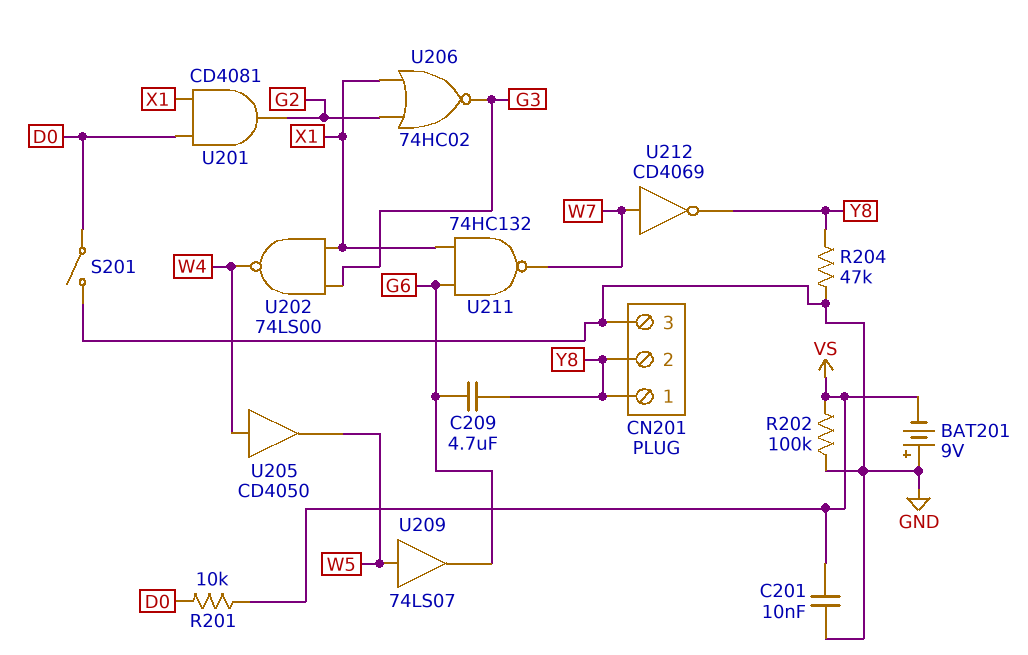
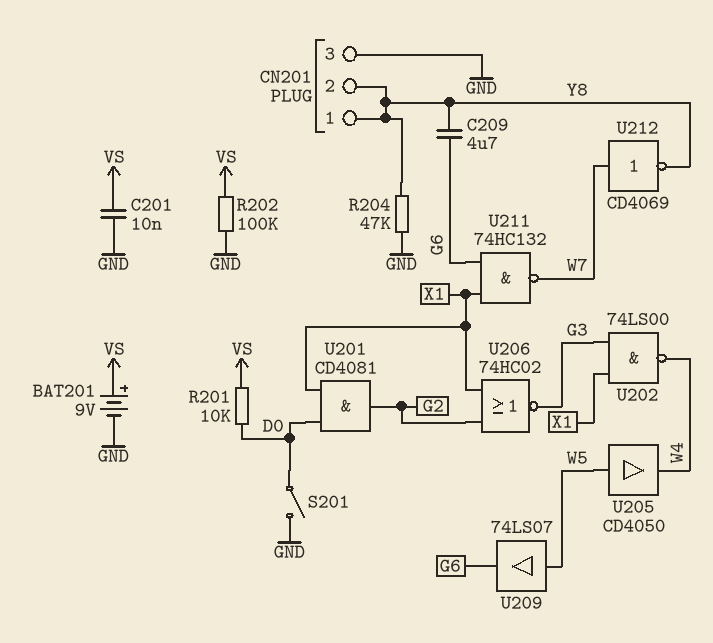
BAT201: 9V (plus GND, minus VS) -> 9V (plus VS, minus GND)
U205: buffer CD4050 (in W4, out W5) -> buffer CD4050 (in W5, out W4)

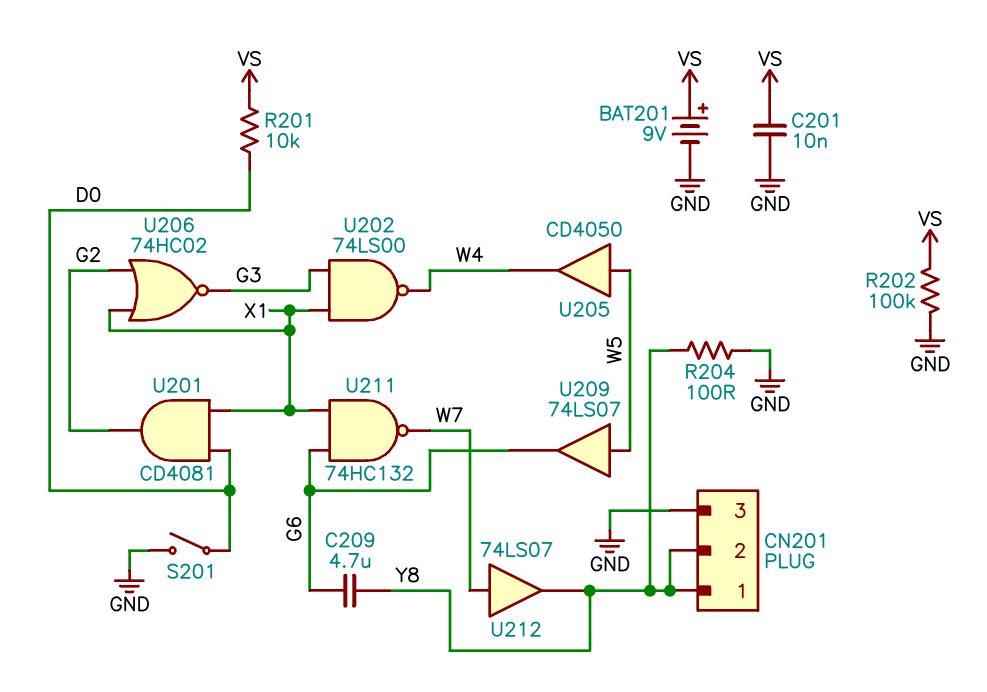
R204: 47k (GND, Y8) -> 100 (GND, Y8)
U212: NOT CD4069 (in W7, out Y8) -> buffer 74LS07 (in W7, out Y8)

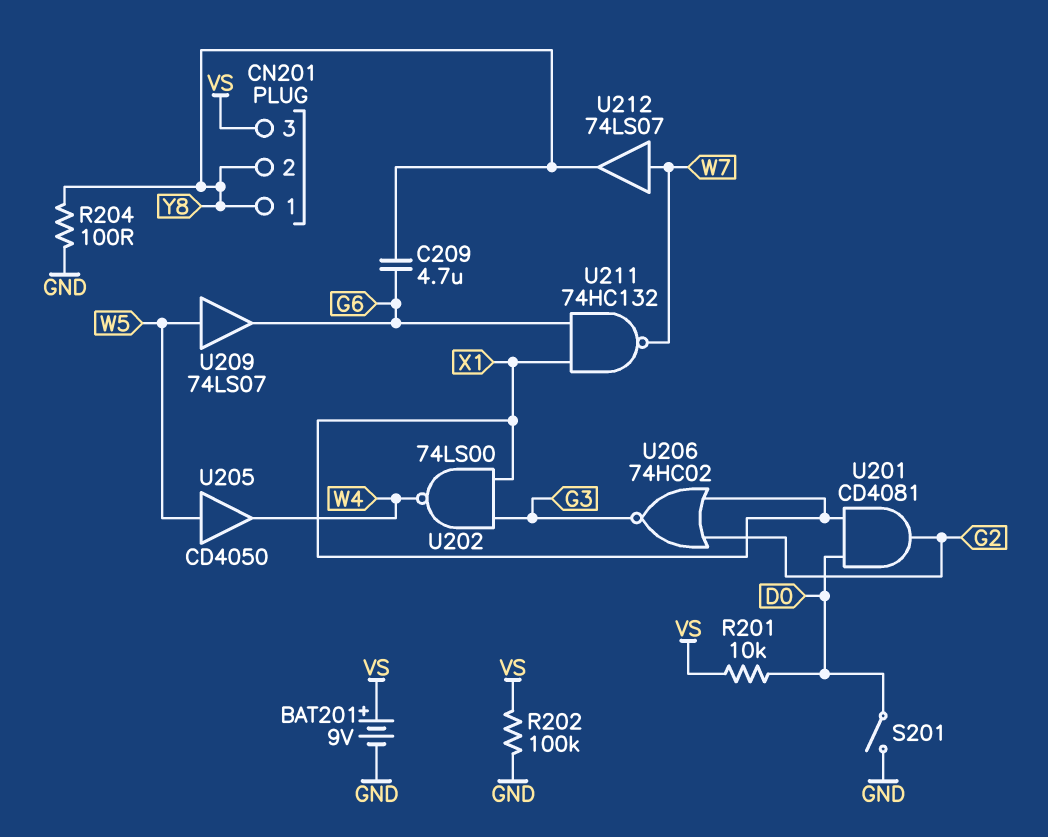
C201: 10nF (GND, VS) -> none
CN201 pin 3: GND -> VS

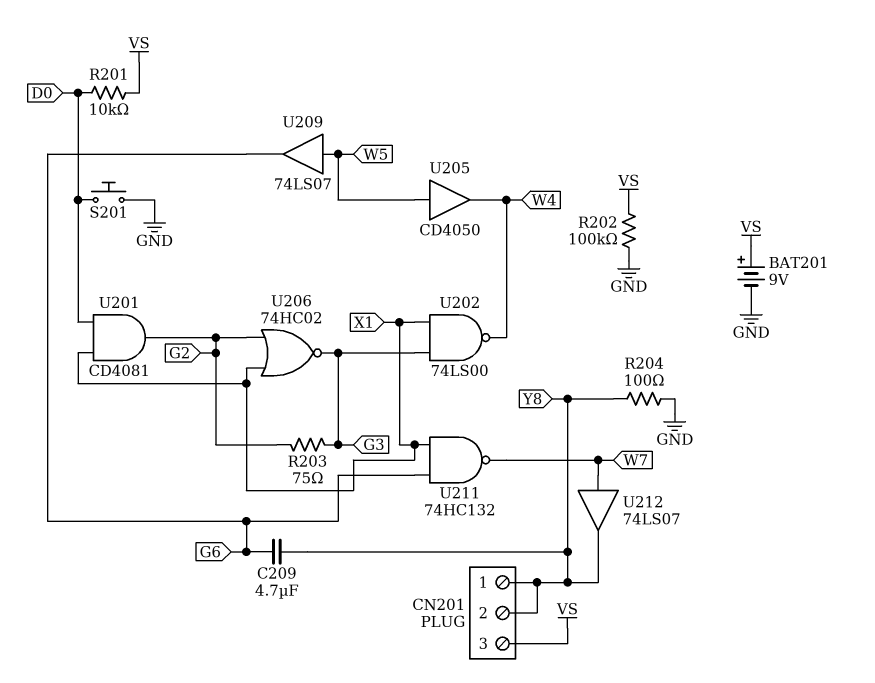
R203: none -> 75 (G2, G3)
S201: switch (D0, GND) -> button (D0, GND)

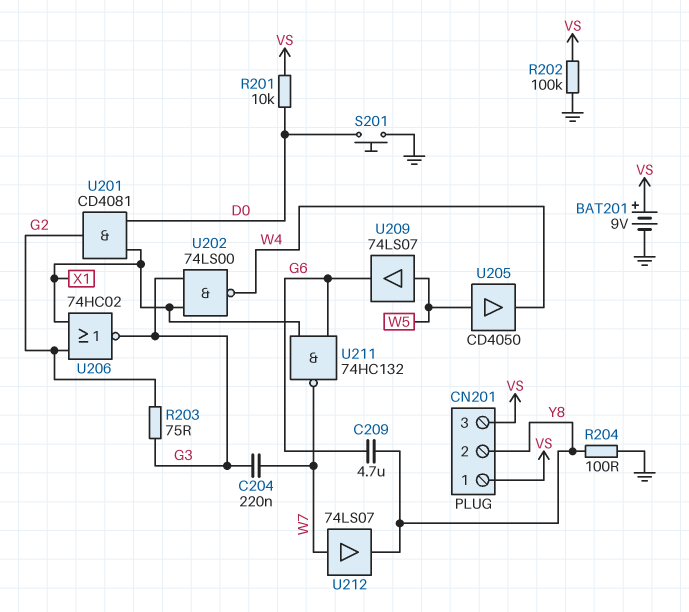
C204: none -> 220nF (G3, W7)
CN201 pin 1: Y8 -> VS

